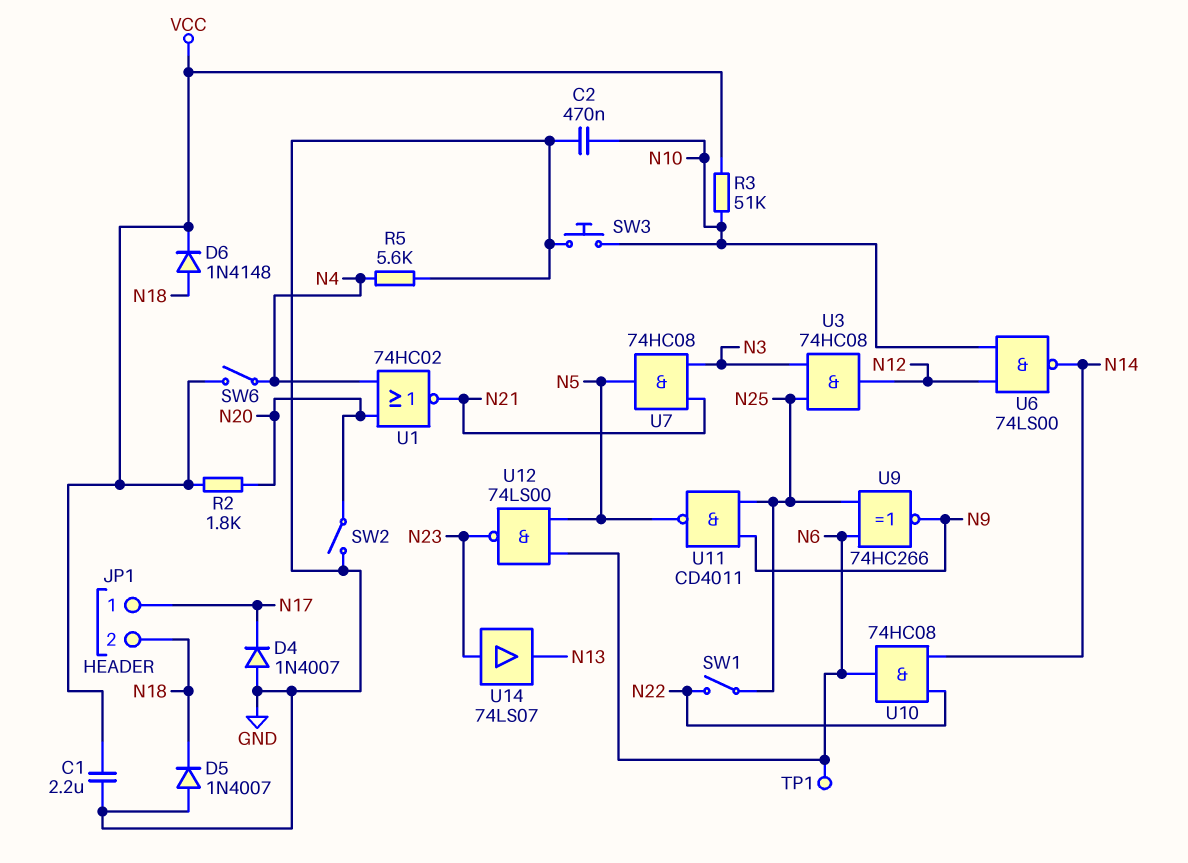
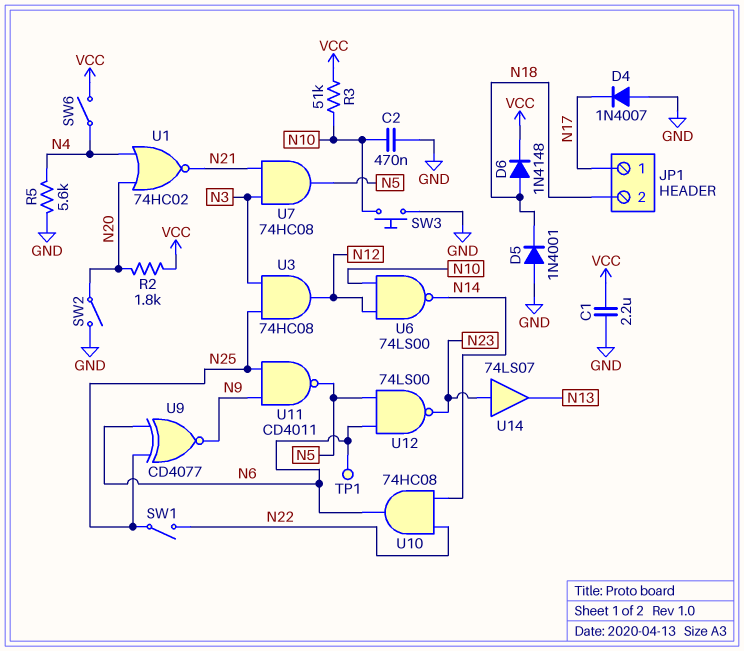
D5: diode 1N4007 (A GND, K N18) -> diode 1N4001 (A GND, K N18)
U9: XNOR 74HC266 (in N6, in N25, out N9) -> XNOR CD4077 (in N6, in N25, out N9)

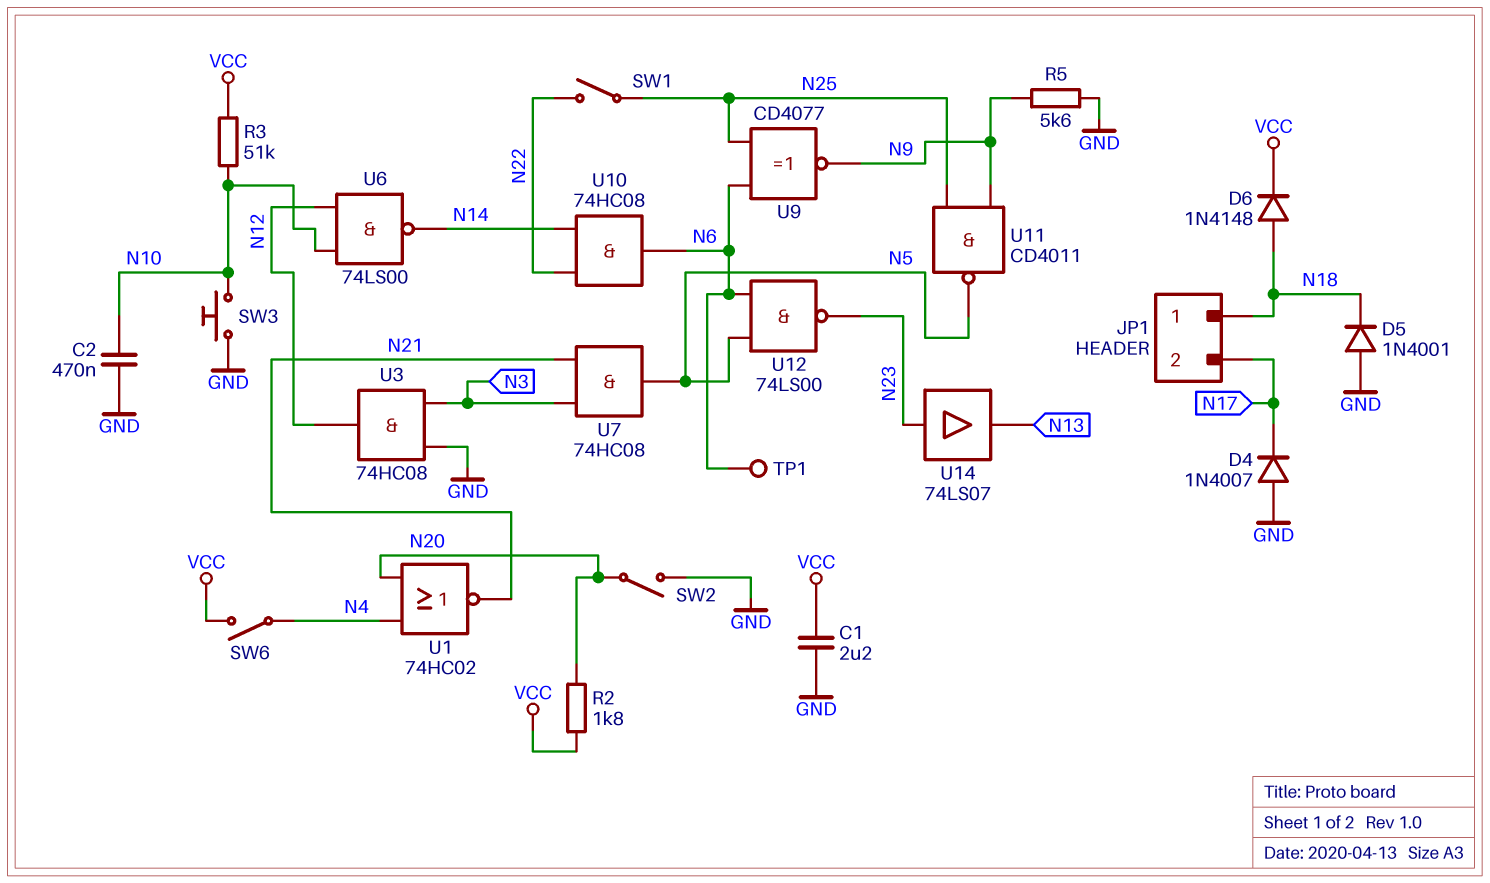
JP1 pin 1: N17 -> N18
JP1 pin 2: N18 -> N17
R5: 5.6k (GND, N4) -> 5.6k (GND, N9)
U3: AND 74HC08 (in N3, in N25, out N12) -> AND 74HC08 (in GND, in N3, out N12)

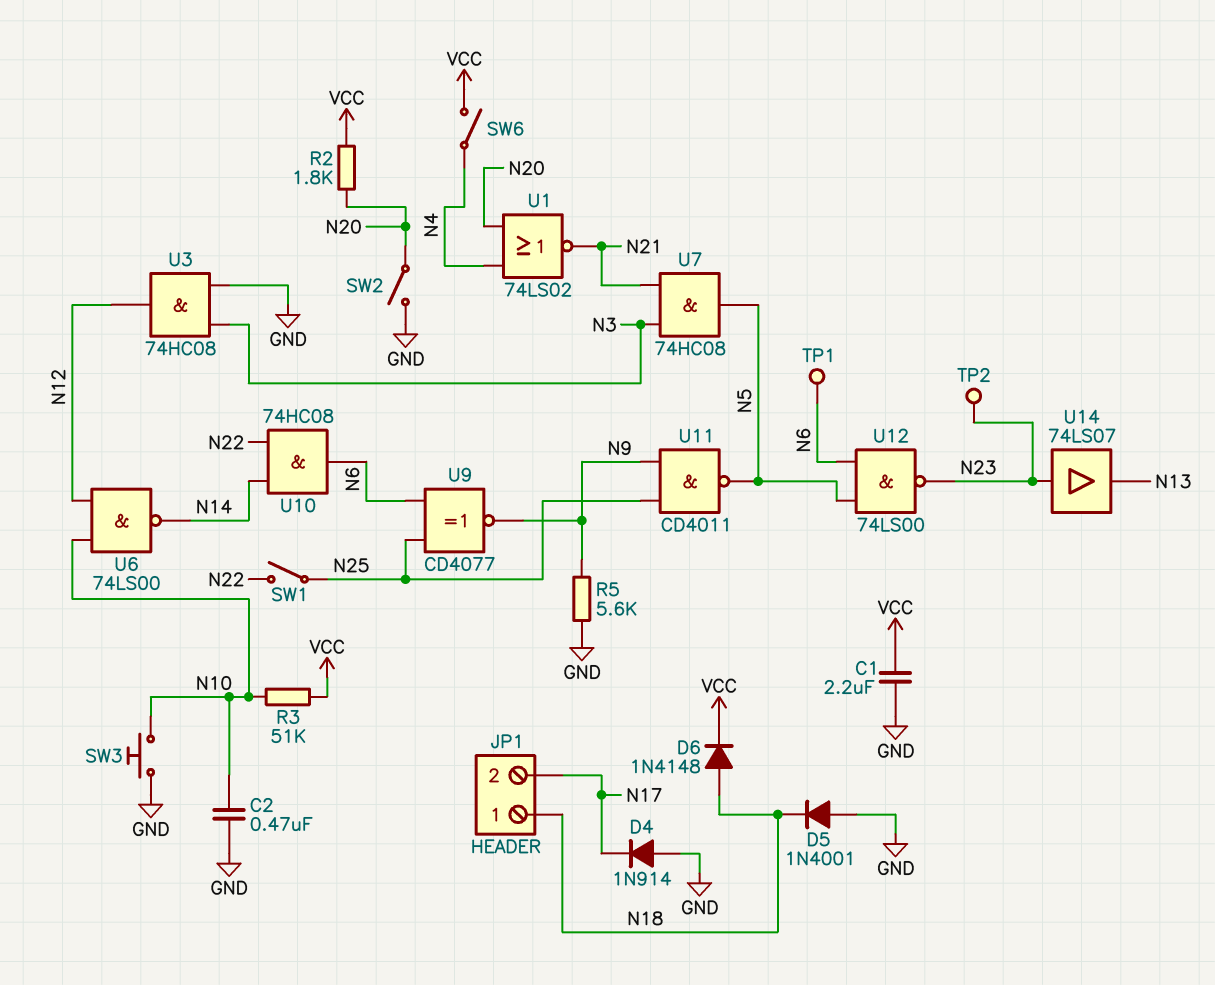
D4: diode 1N4007 (A GND, K N17) -> diode 1N914 (A GND, K N17)
TP2: none -> test point (N23)
U1: NOR 74HC02 (in N4, in N20, out N21) -> NOR 74LS02 (in N4, in N20, out N21)

